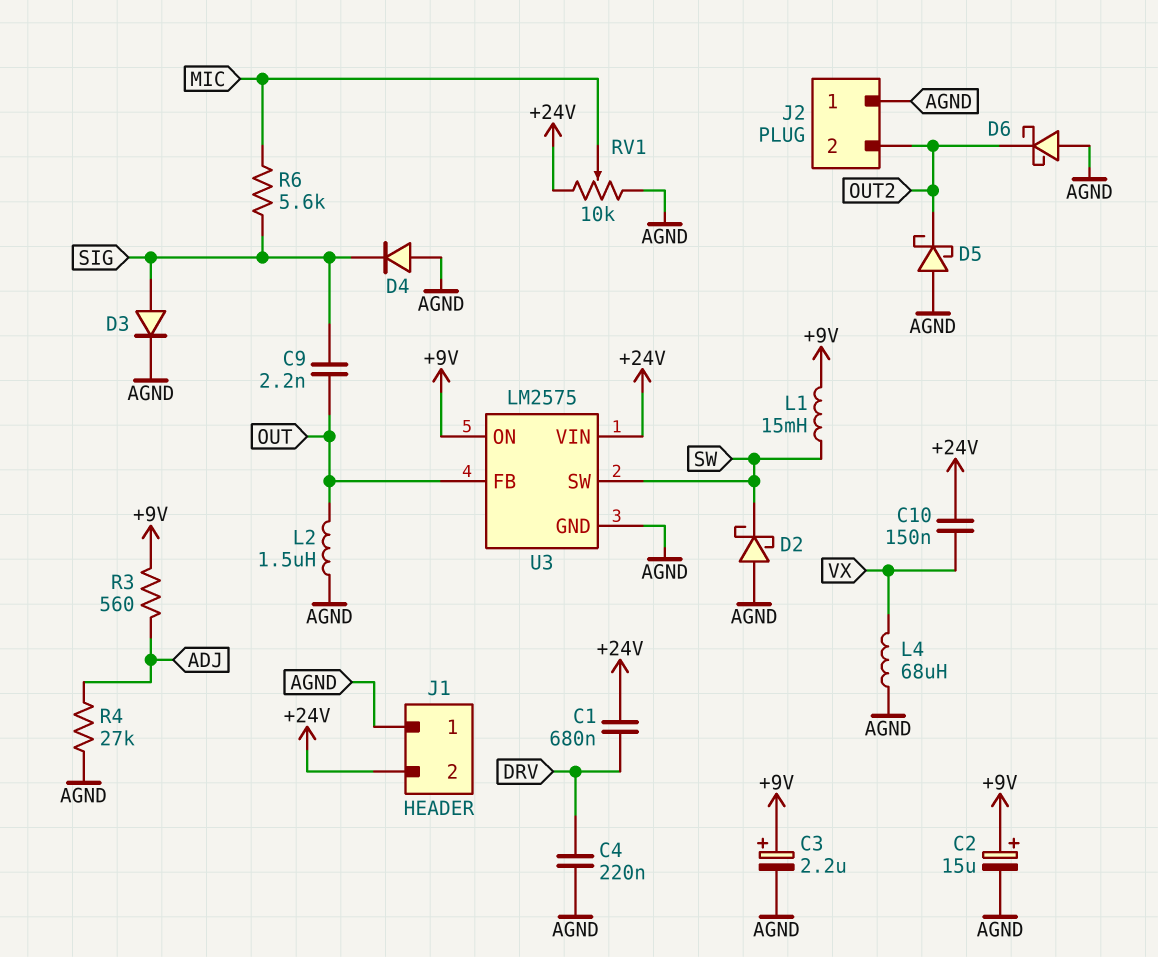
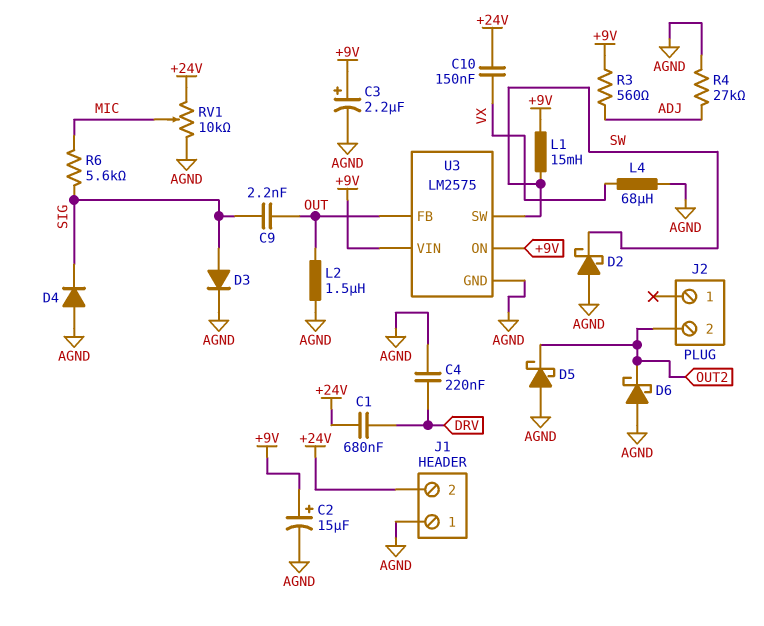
J2 pin 1: AGND -> none
U3 pin VIN: +24V -> +9V

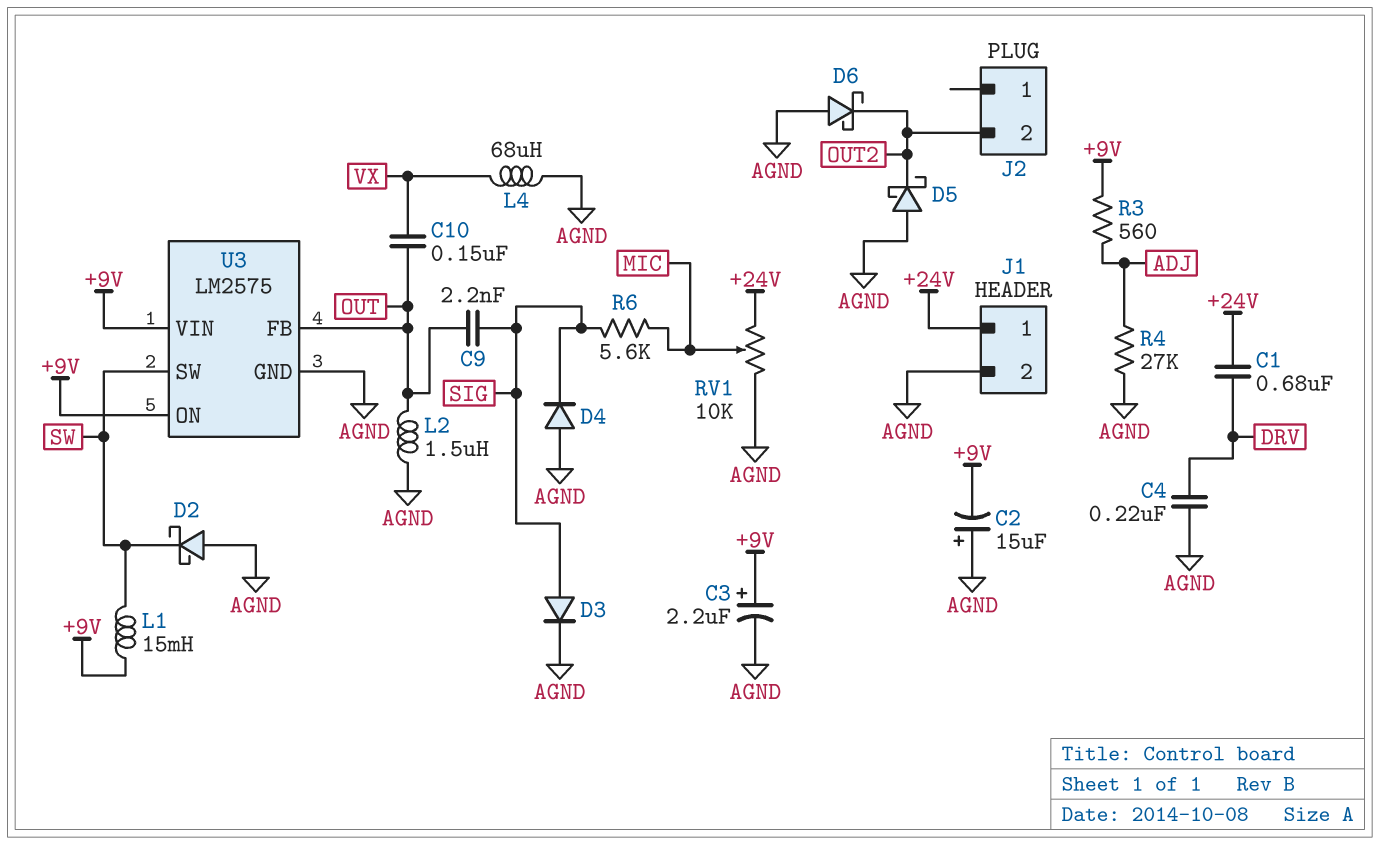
C2: 15uF (plus +9V, minus AGND) -> 15uF (plus AGND, minus +9V)
C10: 150nF (+24V, VX) -> 150nF (OUT, VX)
J1 pin 1: AGND -> +24V
J1 pin 2: +24V -> AGND

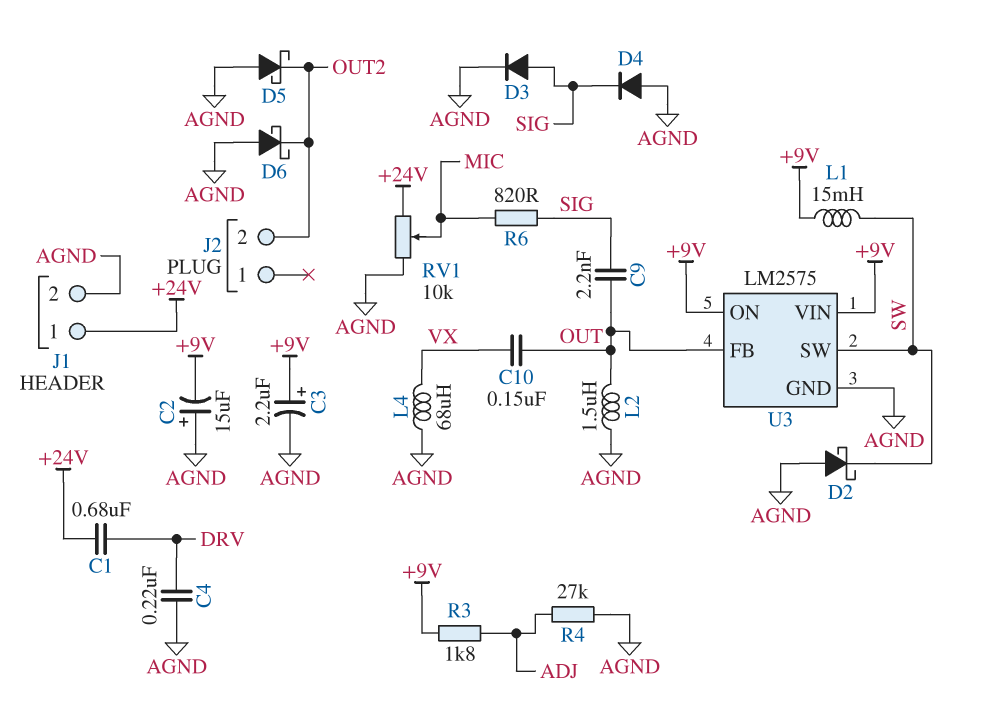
R3: 560 (+9V, ADJ) -> 1.8k (+9V, ADJ)
R6: 5.6k (MIC, SIG) -> 820 (MIC, SIG)

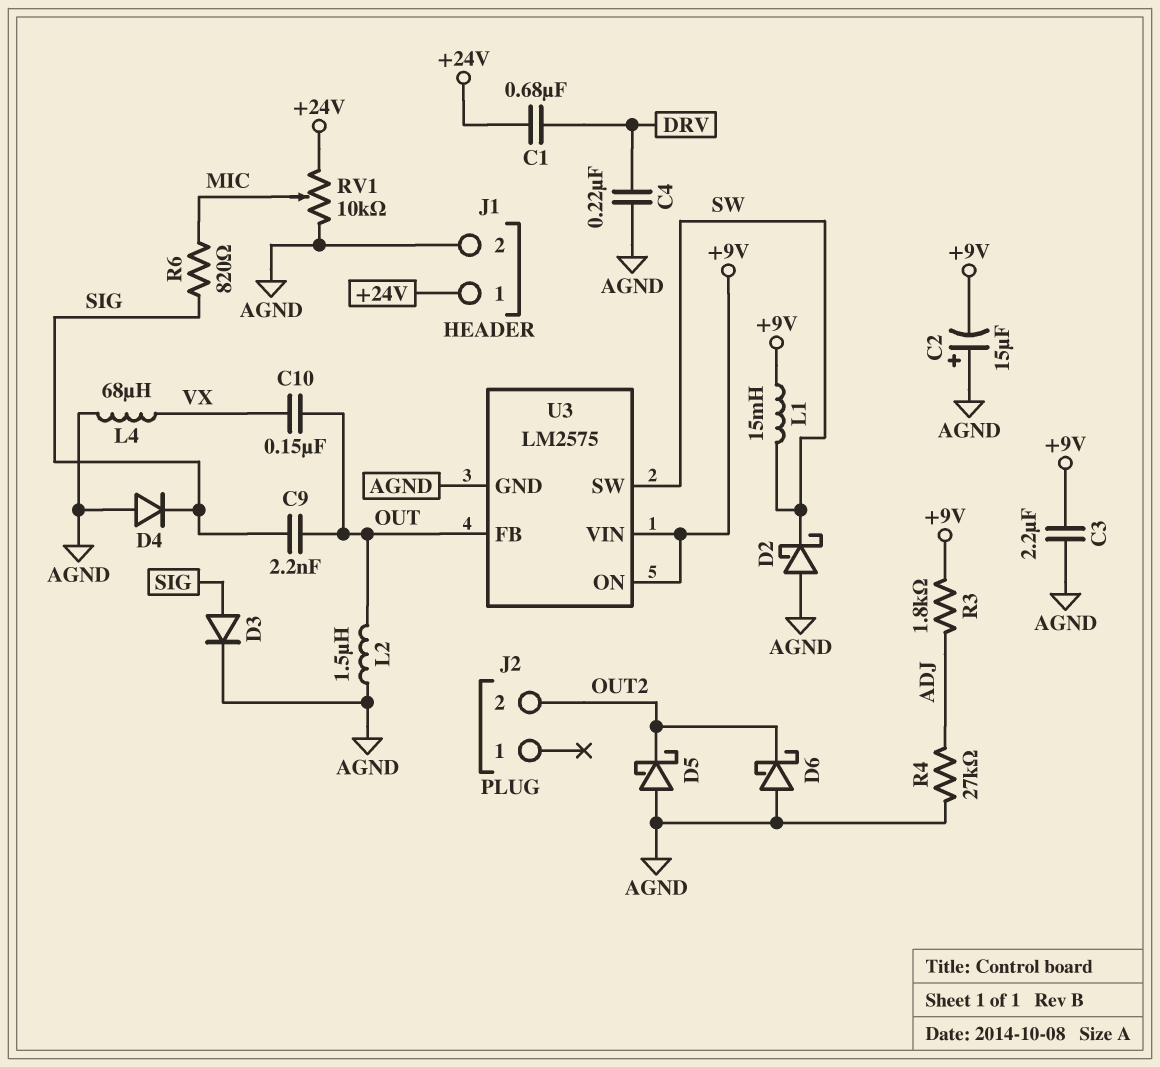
C3: 2.2uF (plus +9V, minus AGND) -> 2.2uF (+9V, AGND)

